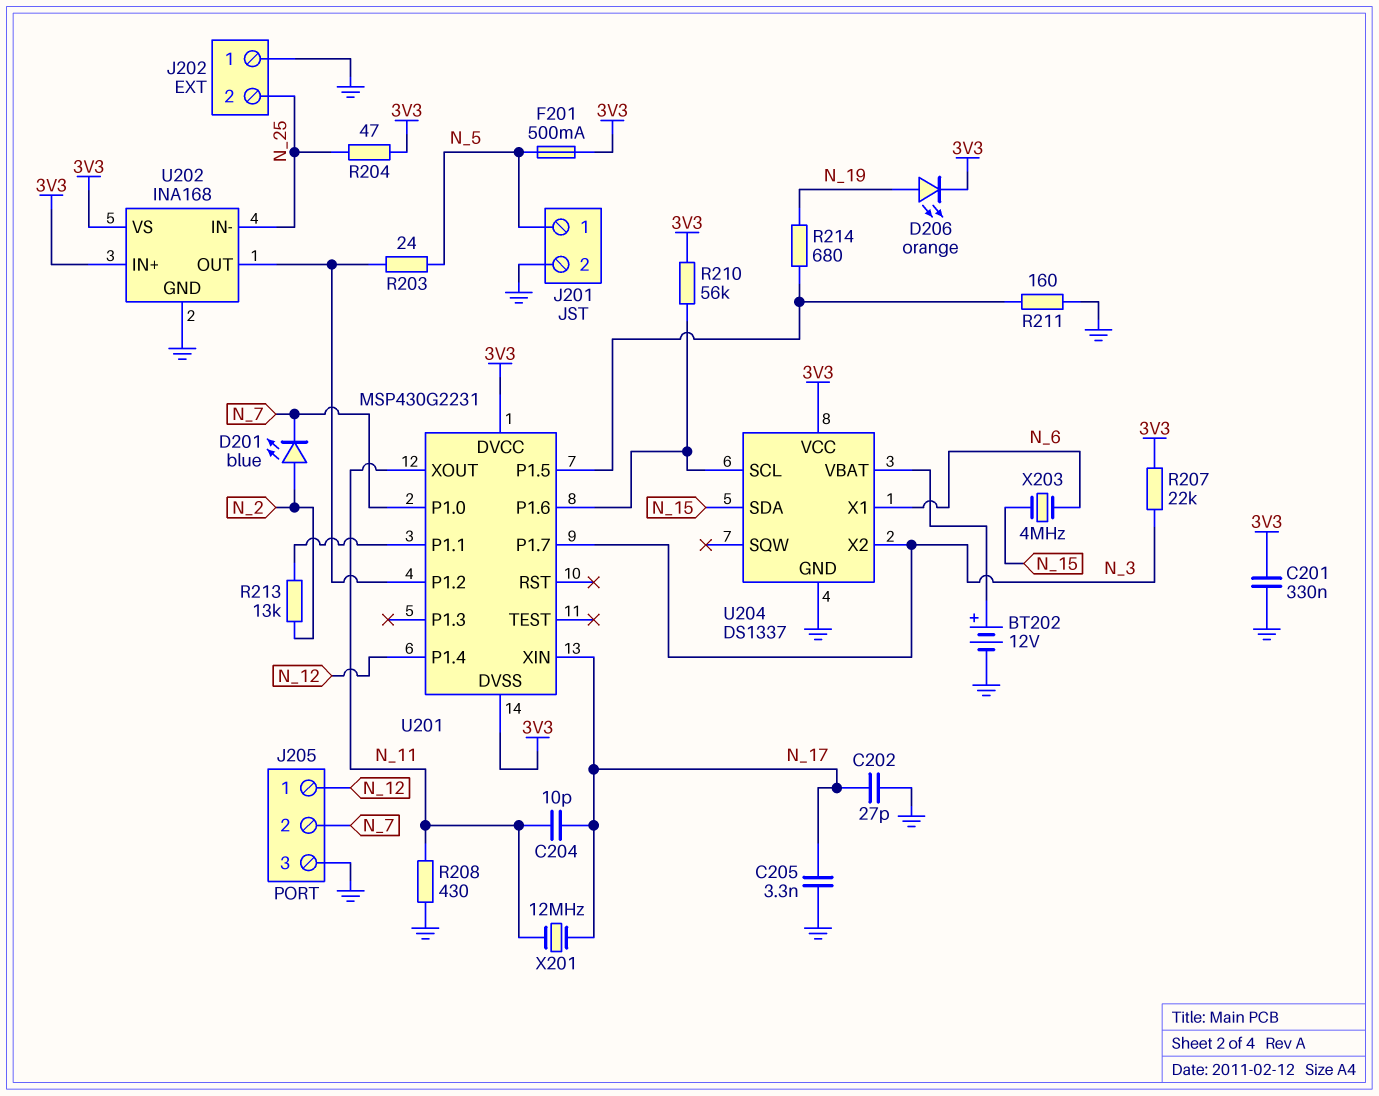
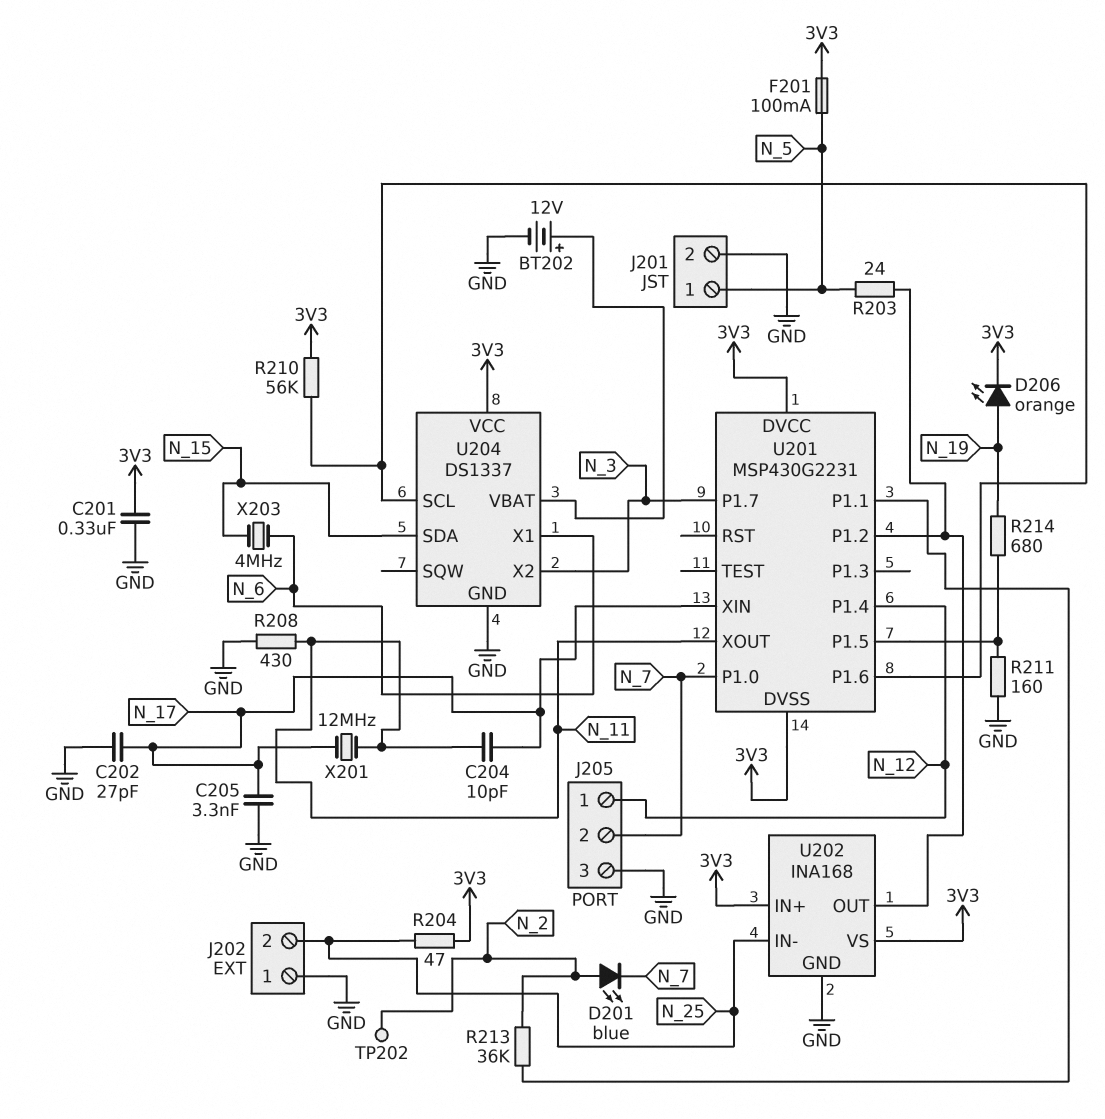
F201: 500mA (3V3, N_5) -> 100mA (3V3, N_5)
R207: 22k (3V3, N_3) -> none
R213: 13k (N_2, U201/P1.1) -> 36k (N_2, U201/P1.1)
TP202: none -> test point (N_2)

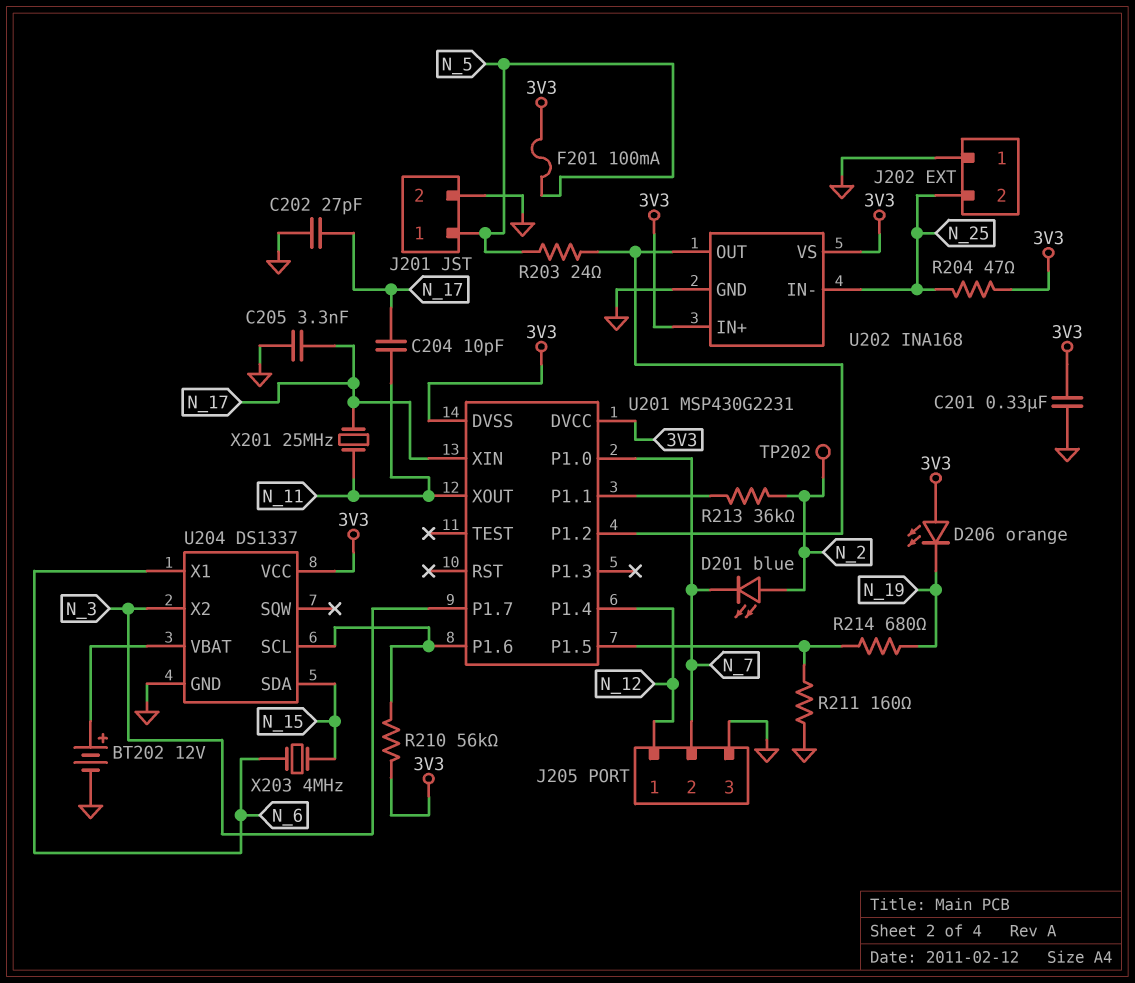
D206: LED orange (A N_19, K 3V3) -> LED orange (A 3V3, K N_19)
R208: 430 (GND, N_11) -> none
X201: 12MHz (N_11, N_17) -> 25MHz (N_11, N_17)

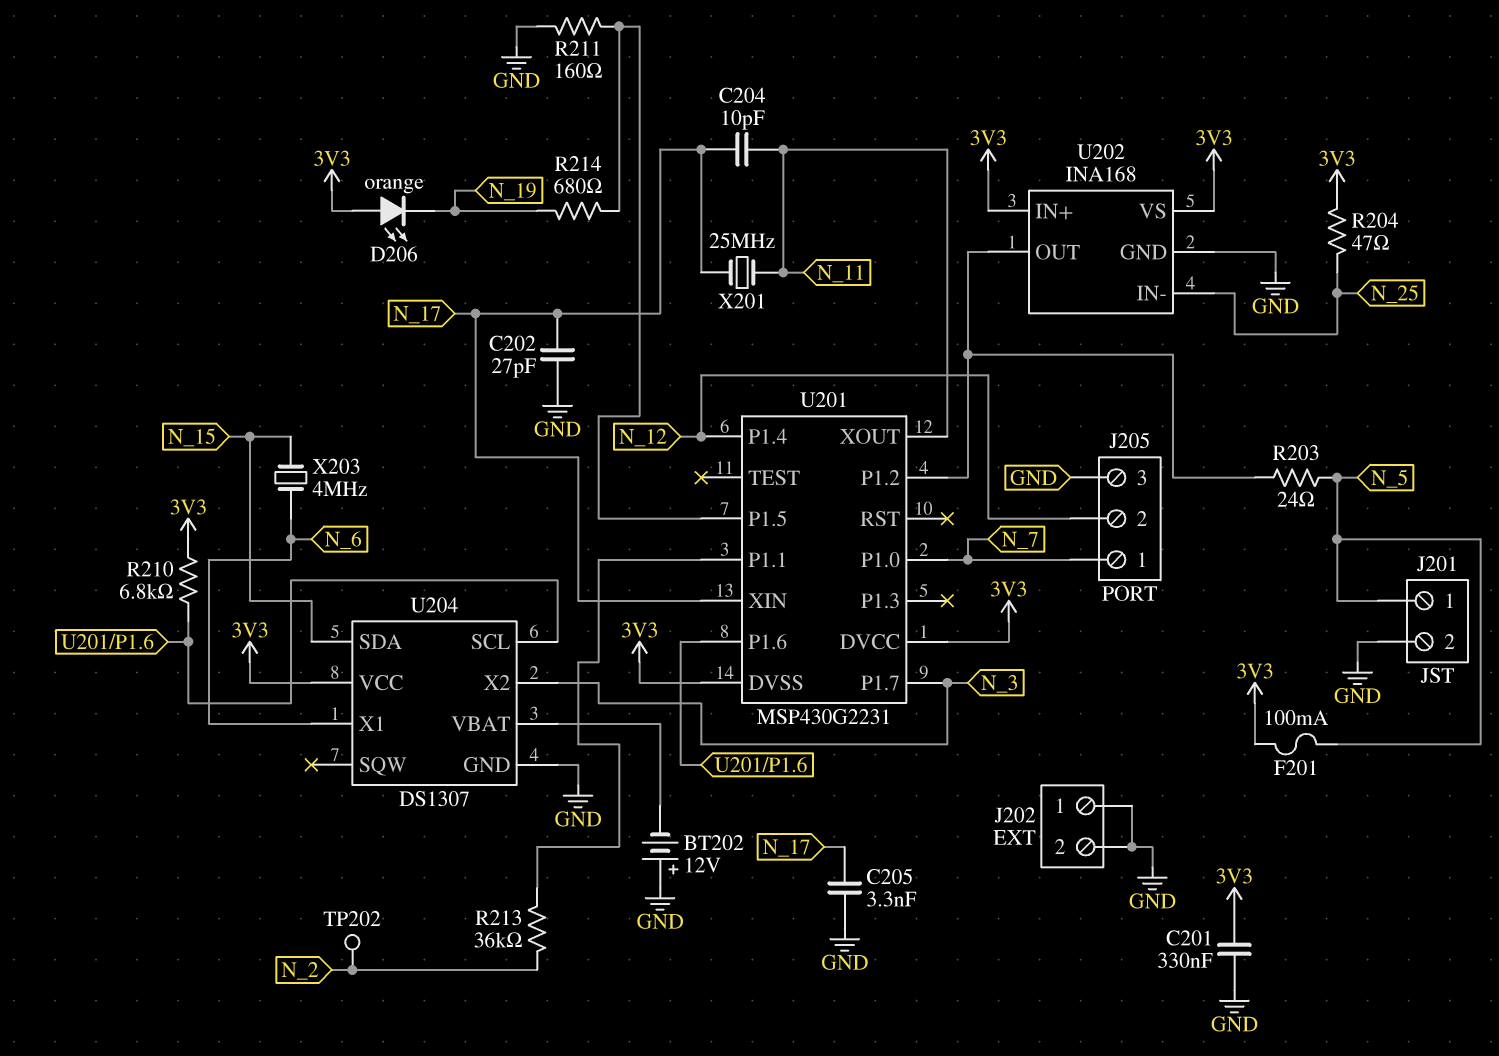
BT202: 12V (plus U204/VBAT, minus GND) -> 12V (plus GND, minus U204/VBAT)
D201: LED blue (A N_2, K N_7) -> none
J202 pin 2: N_25 -> GND
J205 pin 1: N_12 -> N_7
J205 pin 2: N_7 -> N_12
R210: 56k (3V3, U201/P1.6) -> 6.8k (3V3, U201/P1.6)
U204: DS1337 -> DS1307

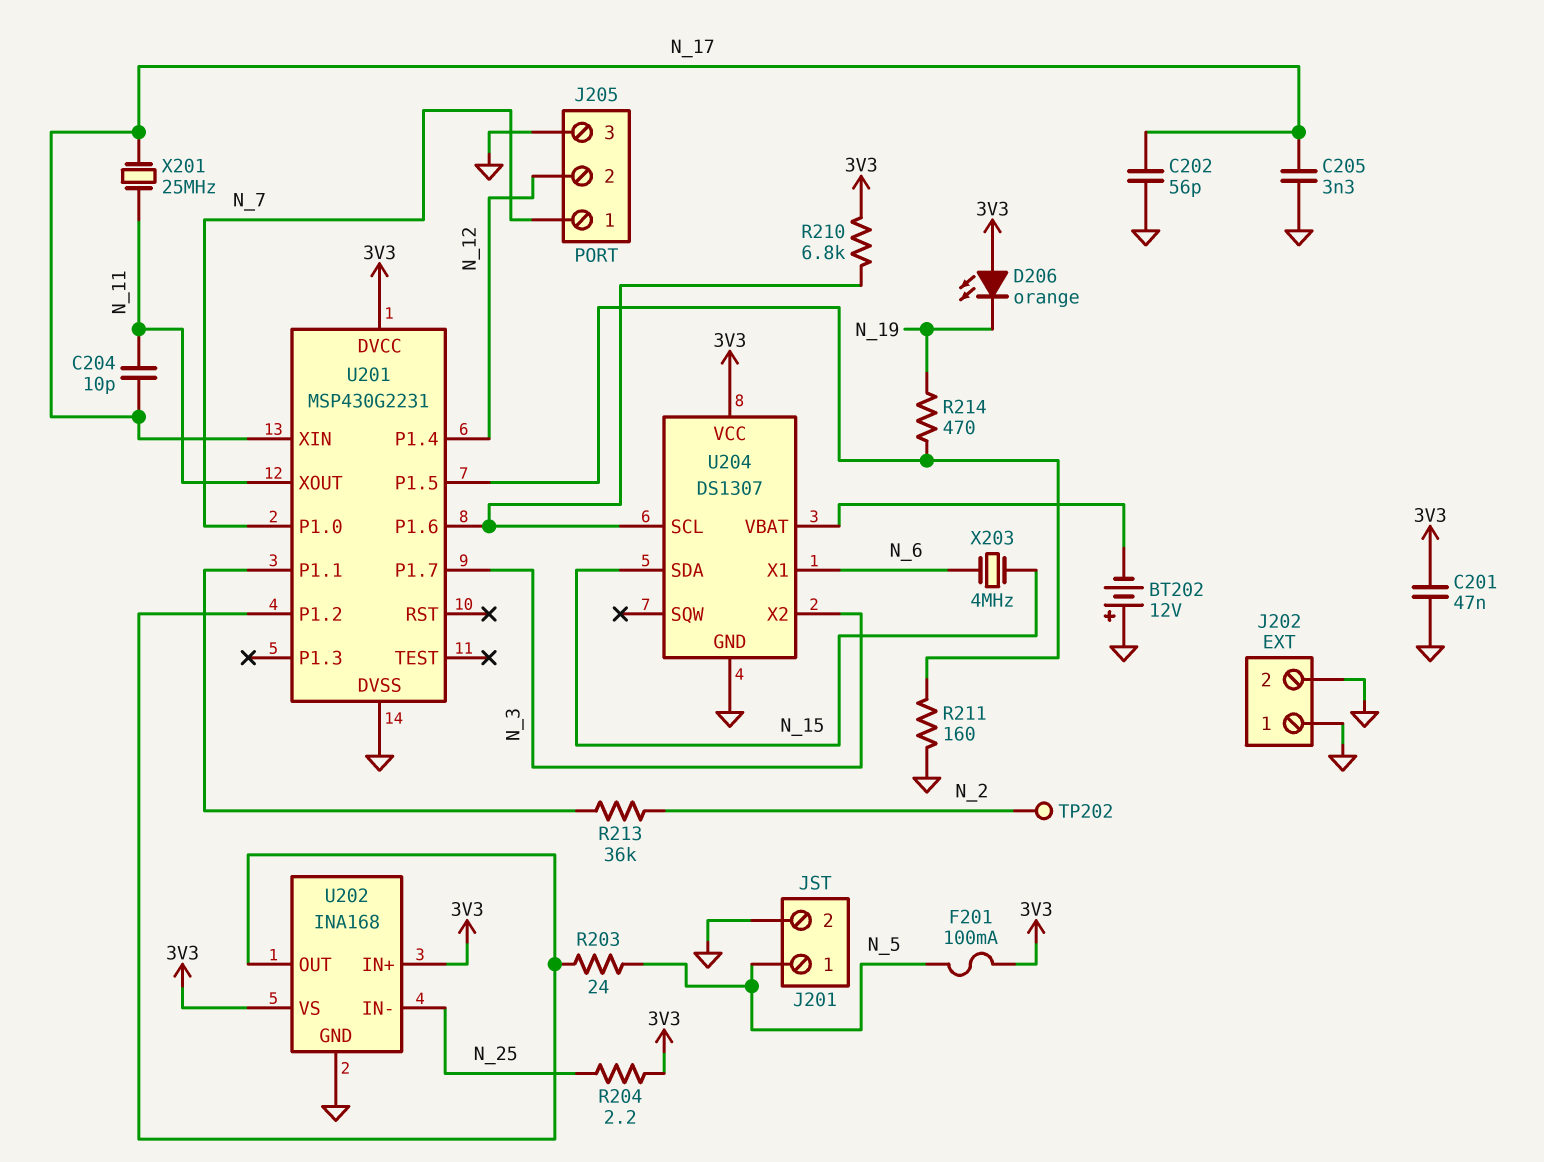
C201: 330nF (3V3, GND) -> 47nF (3V3, GND)
C202: 27pF (GND, N_17) -> 56pF (GND, N_17)
R204: 47 (3V3, N_25) -> 2.2 (3V3, N_25)
R214: 680 (N_19, U201/P1.5) -> 470 (N_19, U201/P1.5)
U201 pin DVSS: 3V3 -> GND

